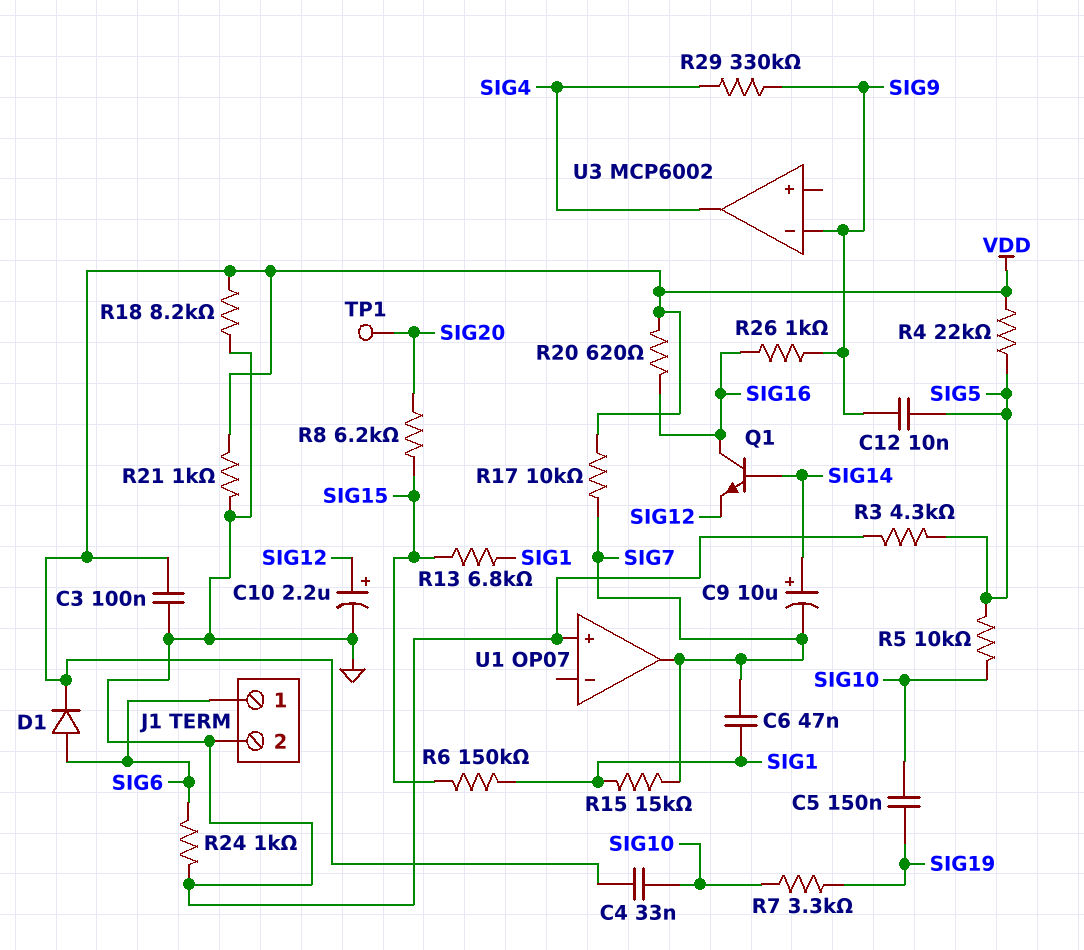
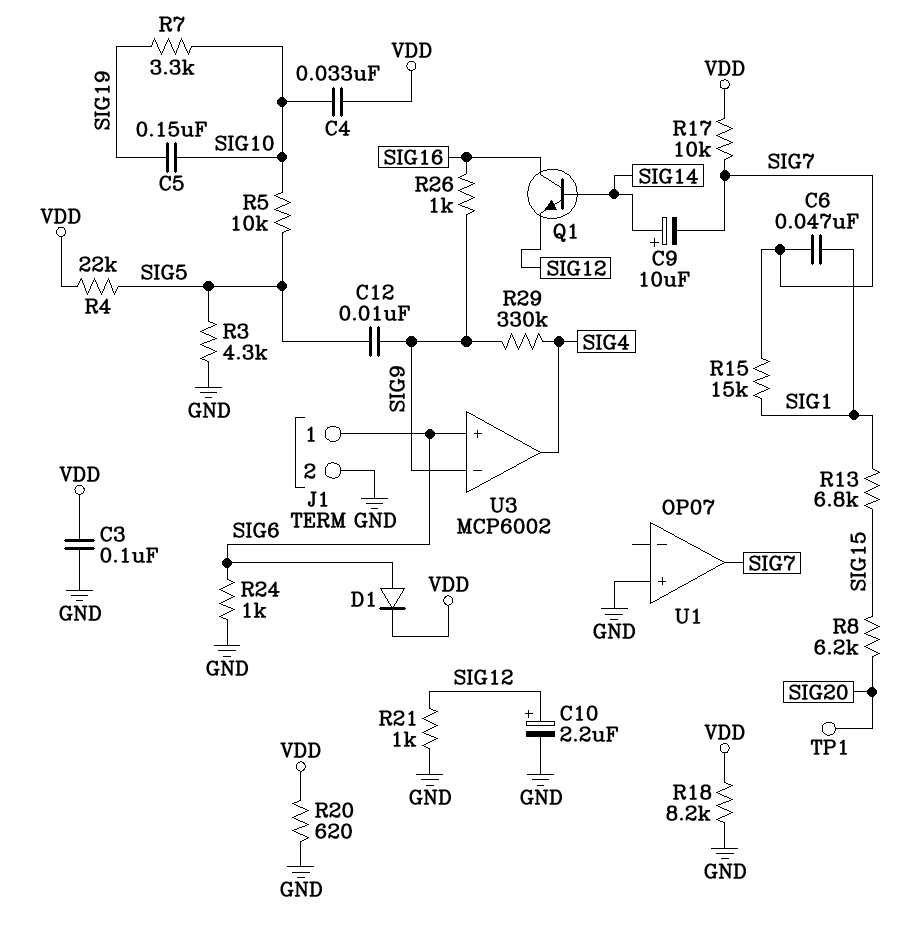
R6: 150k (SIG1, SIG15) -> none
R20: 620 (SIG16, VDD) -> 620 (GND, VDD)
R21: 1k (GND, VDD) -> 1k (GND, SIG12)
U3 pin in+: none -> SIG6

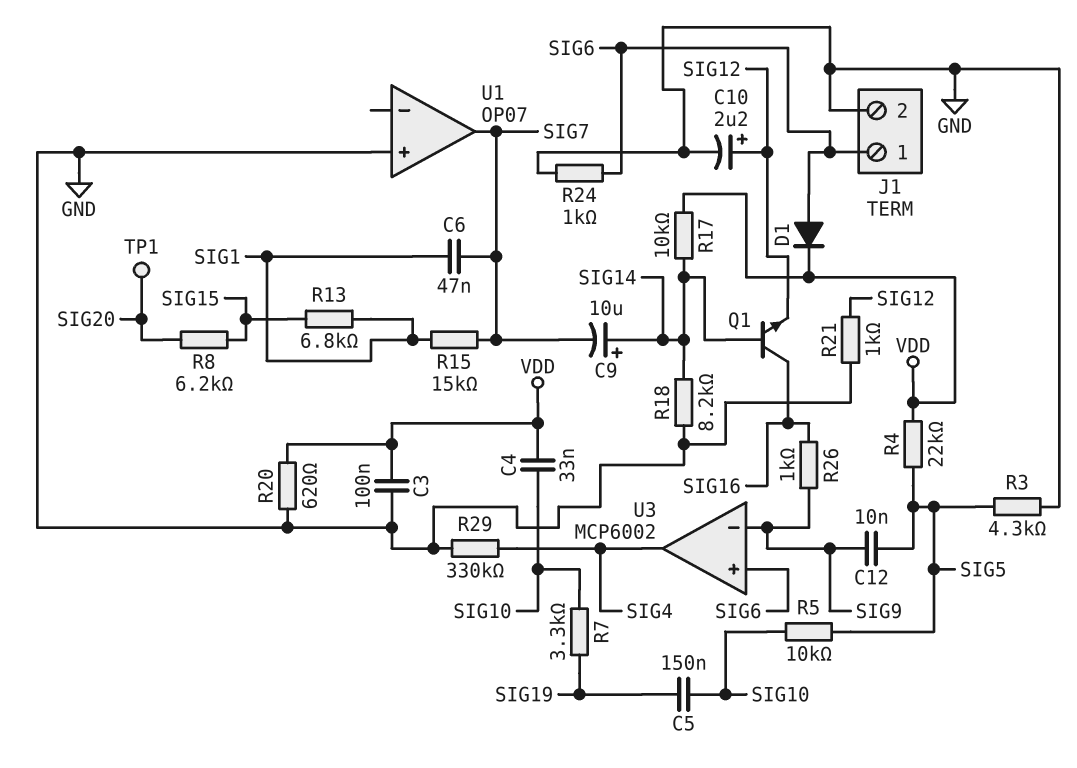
R17: 10k (SIG7, VDD) -> 10k (SIG14, VDD)
R18: 8.2k (GND, VDD) -> 8.2k (GND, SIG14)
R29: 330k (SIG4, SIG9) -> 330k (GND, SIG4)

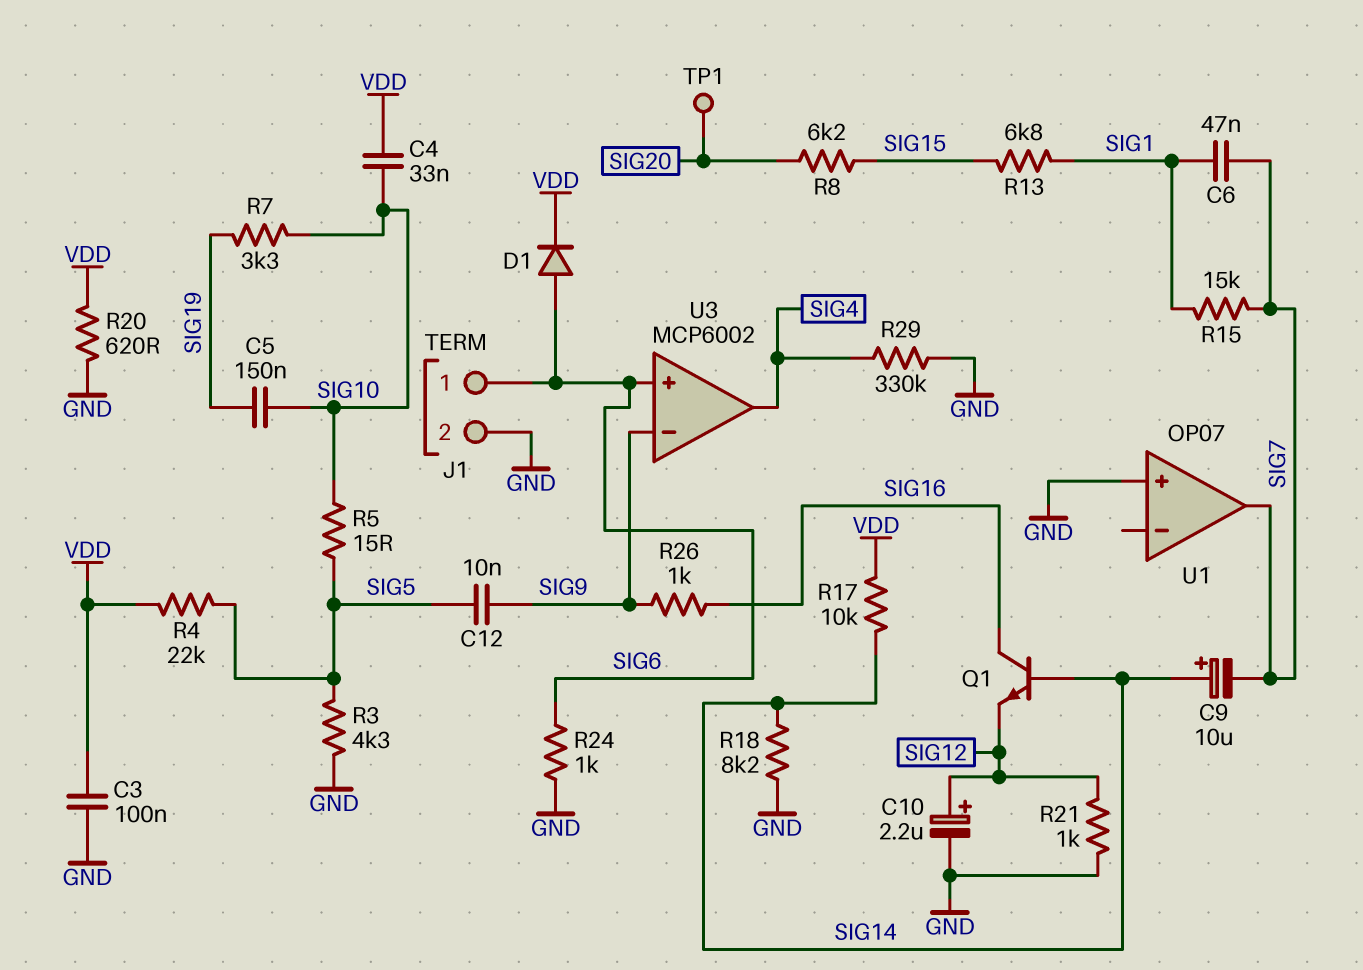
R5: 10k (SIG5, SIG10) -> 15 (SIG5, SIG10)

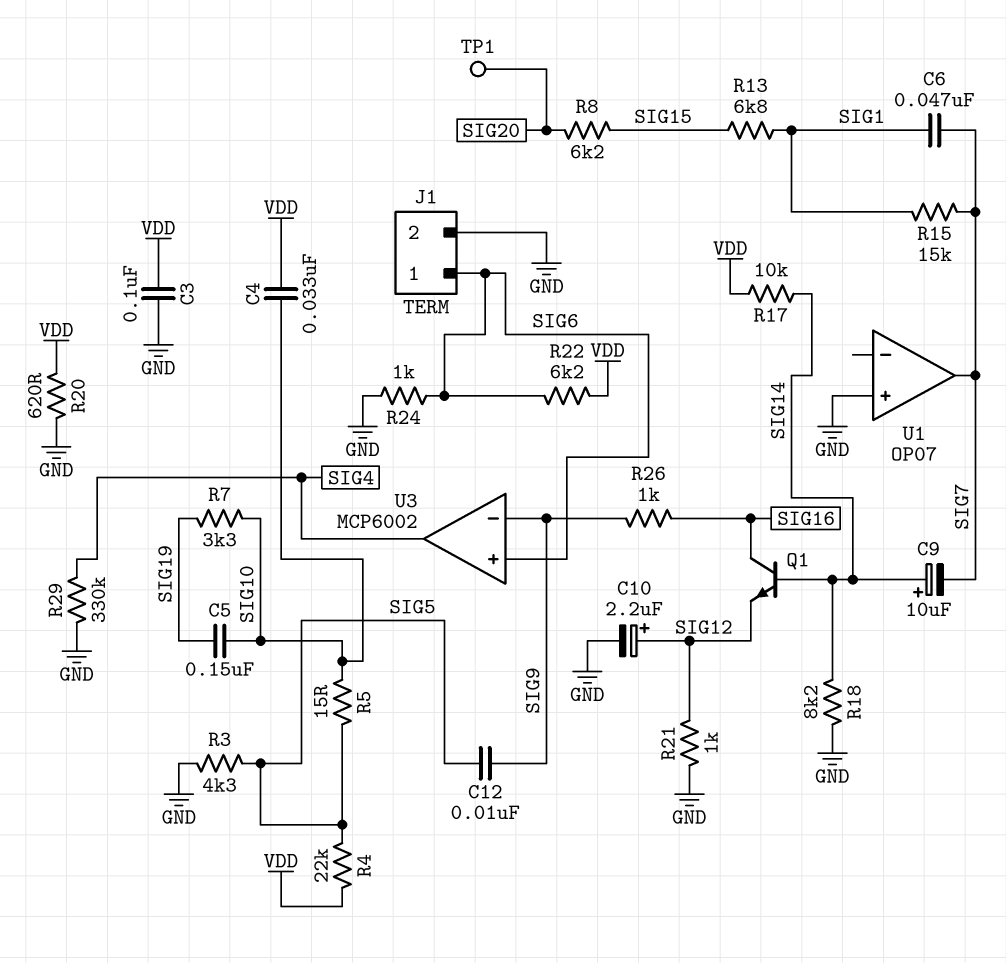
D1: diode (A SIG6, K VDD) -> none
R22: none -> 6.2k (SIG6, VDD)

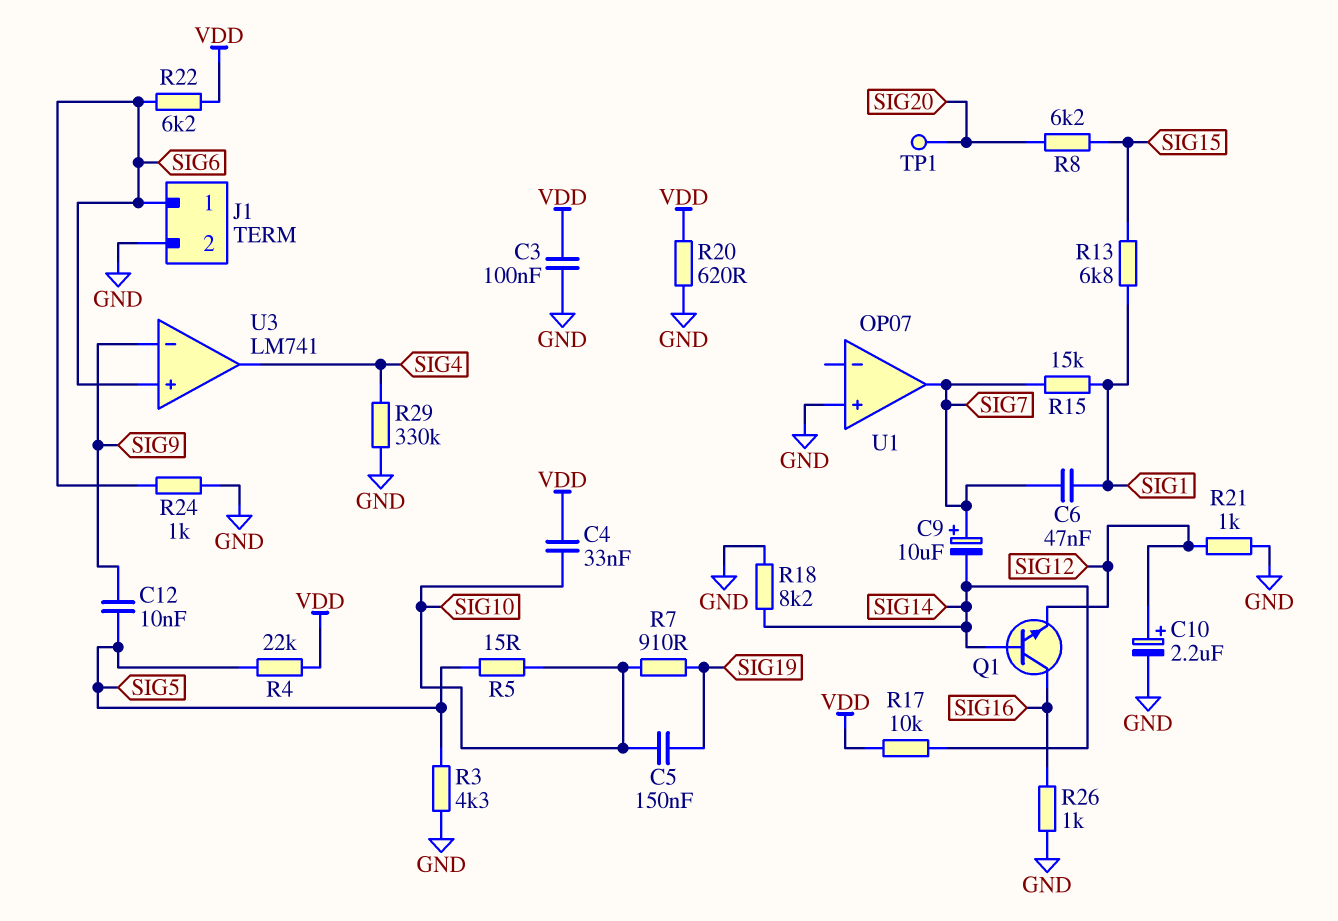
C9: 10uF (plus SIG14, minus SIG7) -> 10uF (plus SIG7, minus SIG14)
R7: 3.3k (SIG10, SIG19) -> 910 (SIG10, SIG19)
R26: 1k (SIG9, SIG16) -> 1k (GND, SIG16)
U3: MCP6002 -> LM741

